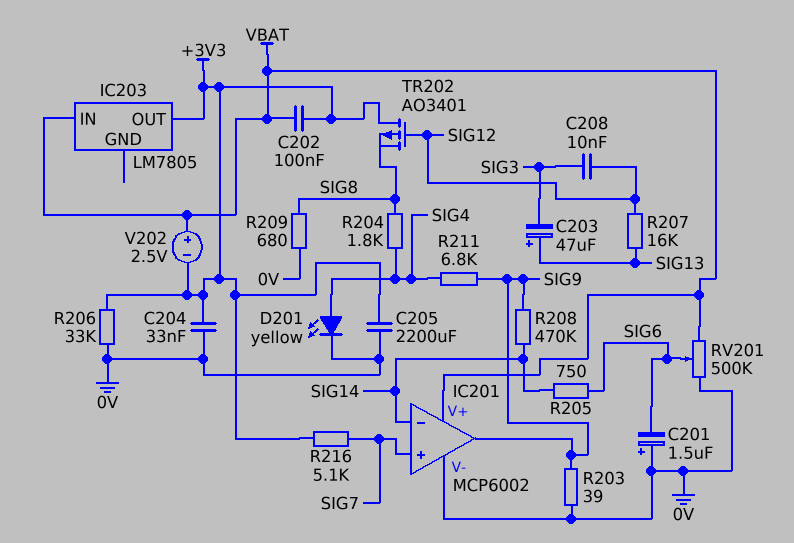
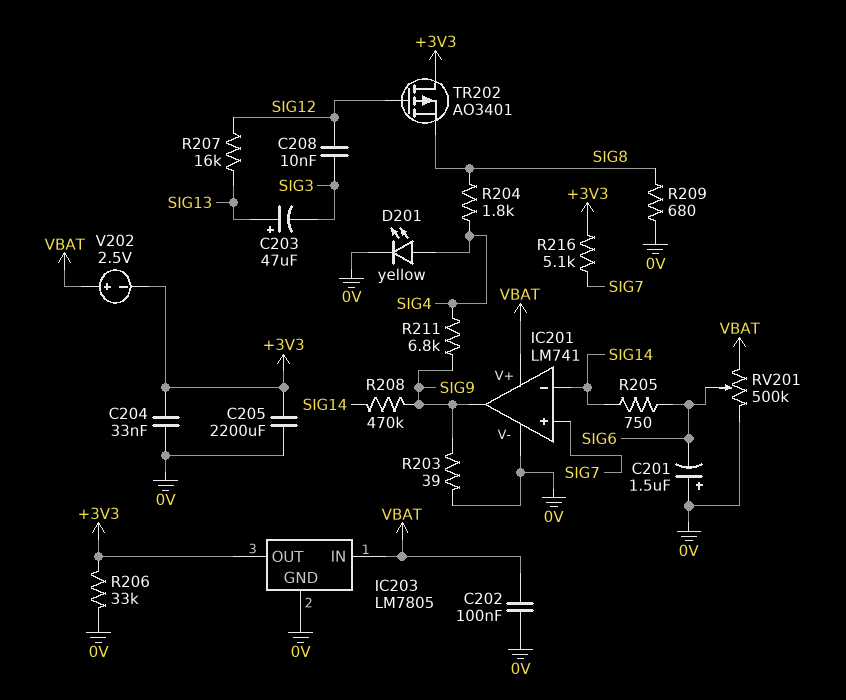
C202: 100nF (+3V3, VBAT) -> 100nF (0V, VBAT)
IC201: MCP6002 -> LM741
IC203 pin GND: none -> 0V

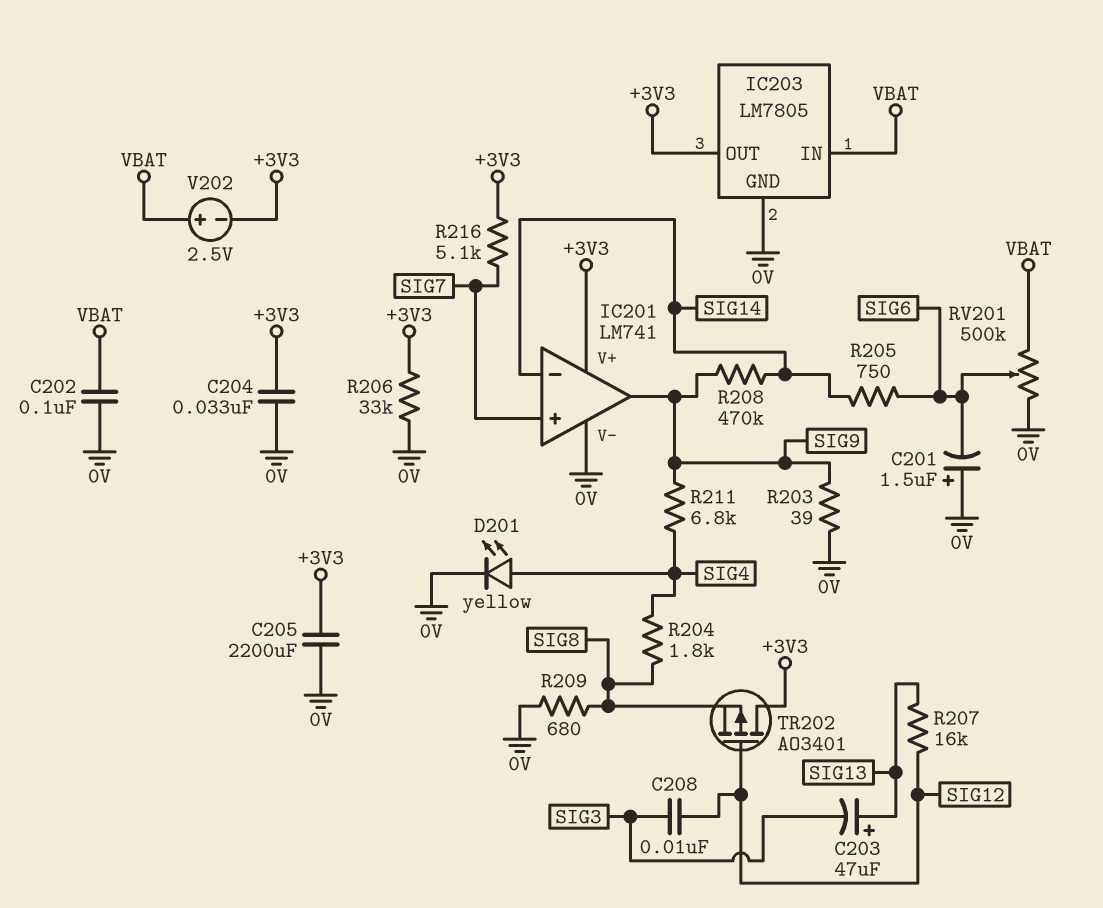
IC201 pin V+: VBAT -> +3V3

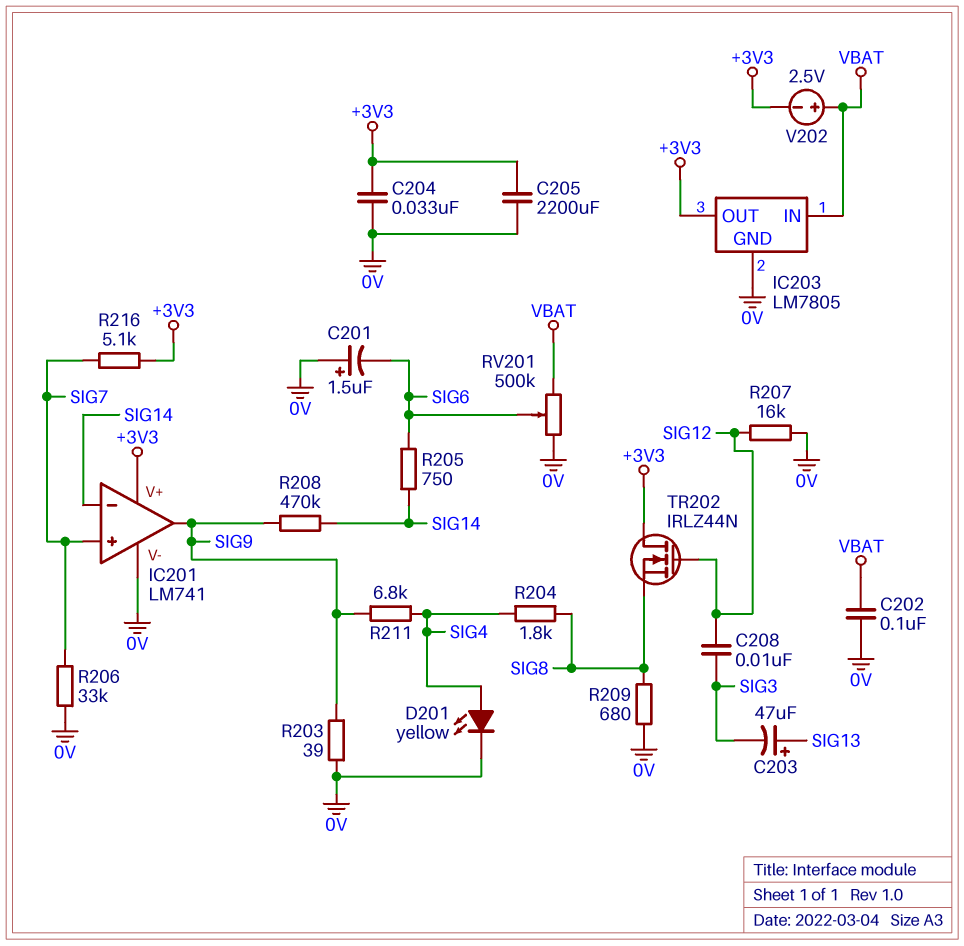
R206: 33k (+3V3, 0V) -> 33k (0V, SIG7)
R207: 16k (SIG12, SIG13) -> 16k (0V, SIG12)
TR202: PMOS AO3401 (G SIG12, D +3V3, S SIG8) -> NMOS IRLZ44N (G SIG12, D +3V3, S SIG8)

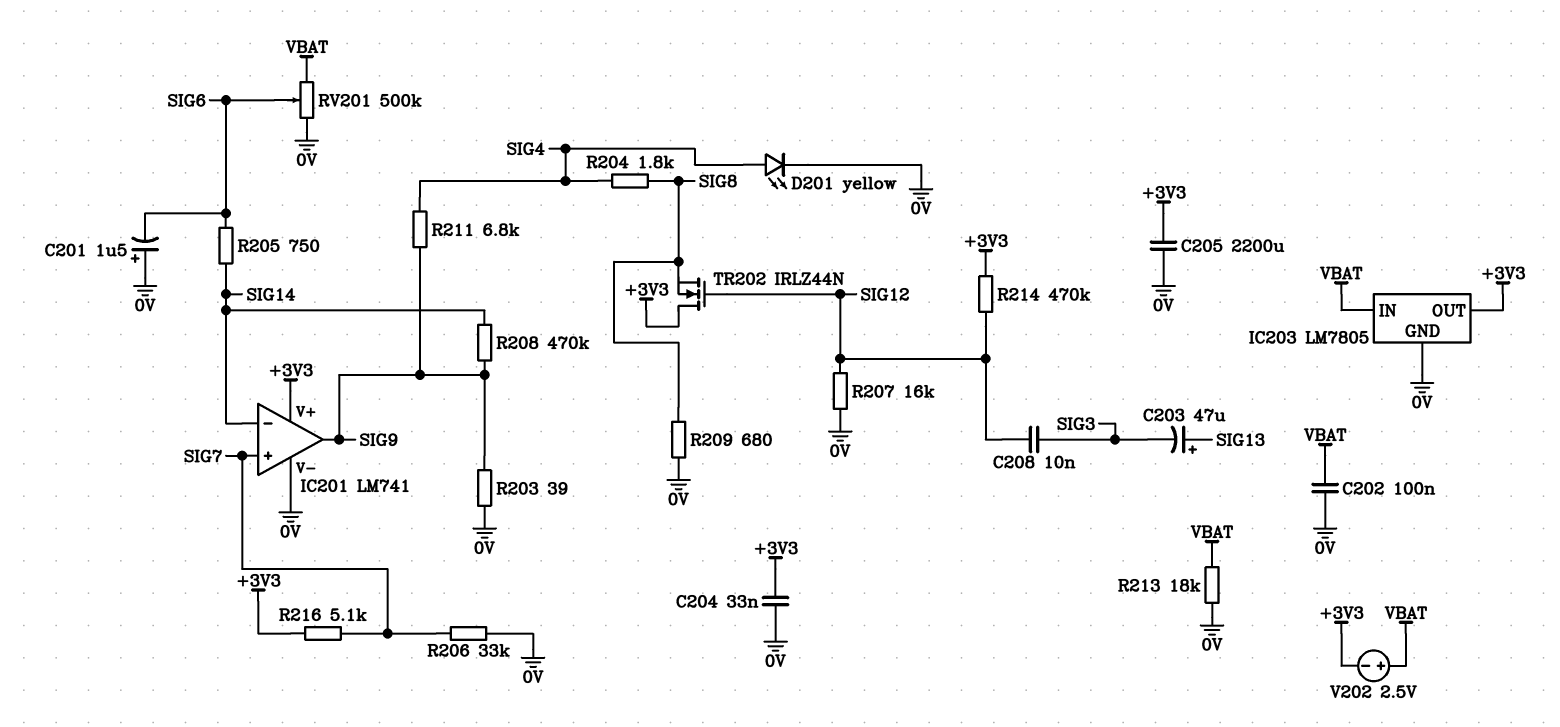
R213: none -> 18k (0V, VBAT)
R214: none -> 470k (+3V3, SIG12)

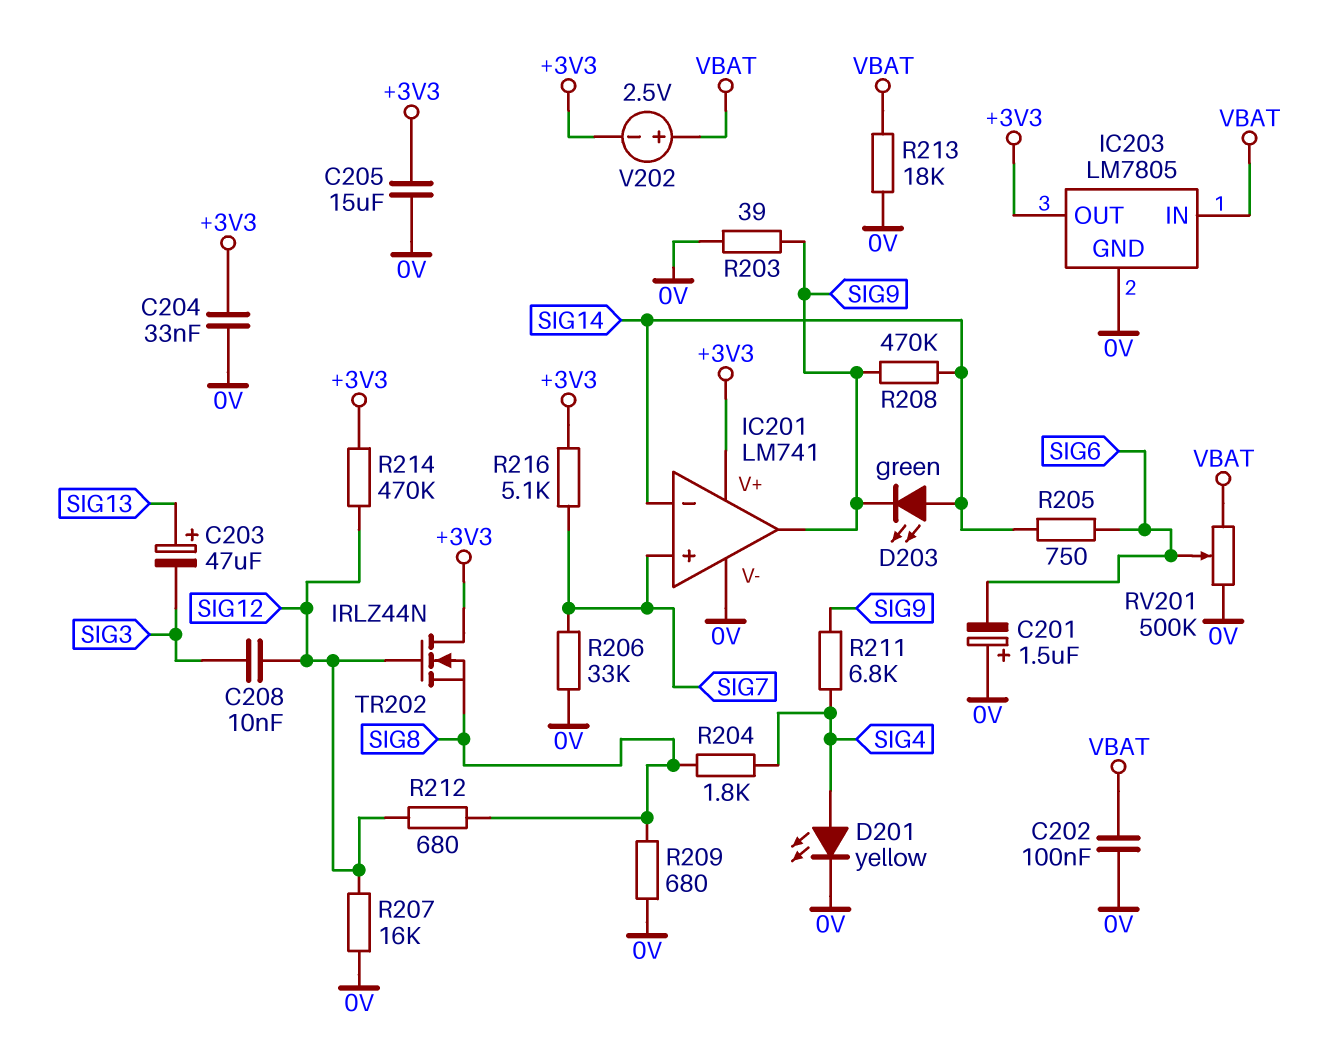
C205: 2200uF (+3V3, 0V) -> 15uF (+3V3, 0V)
D203: none -> LED green (A SIG14, K SIG9)
R212: none -> 680 (SIG8, SIG12)

